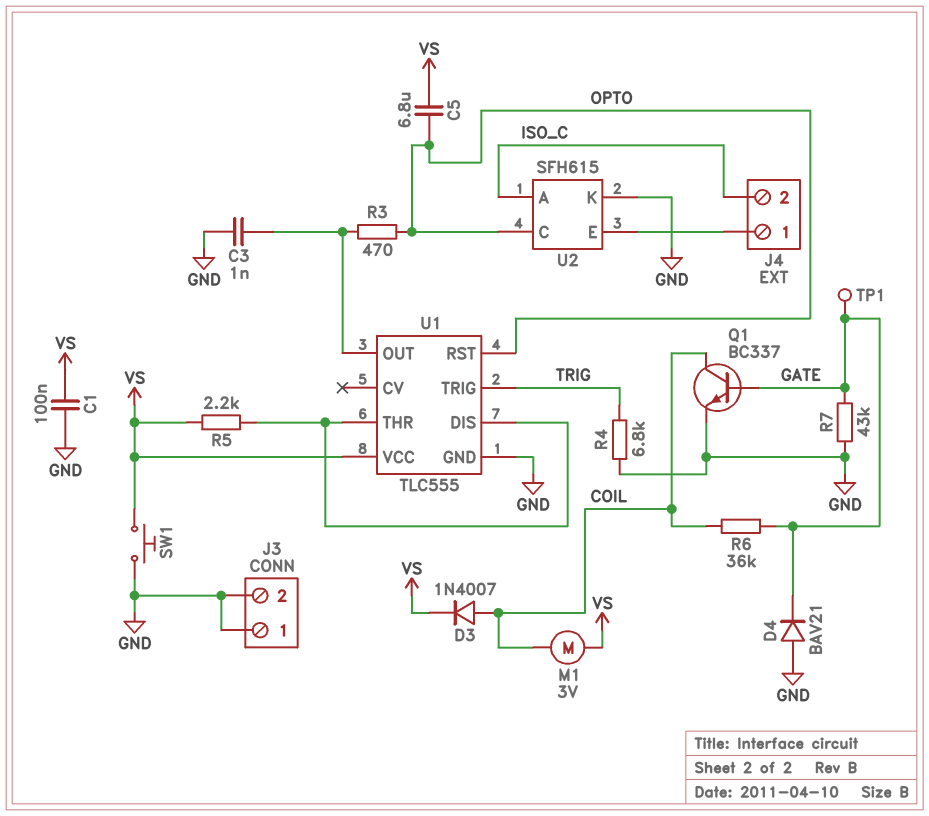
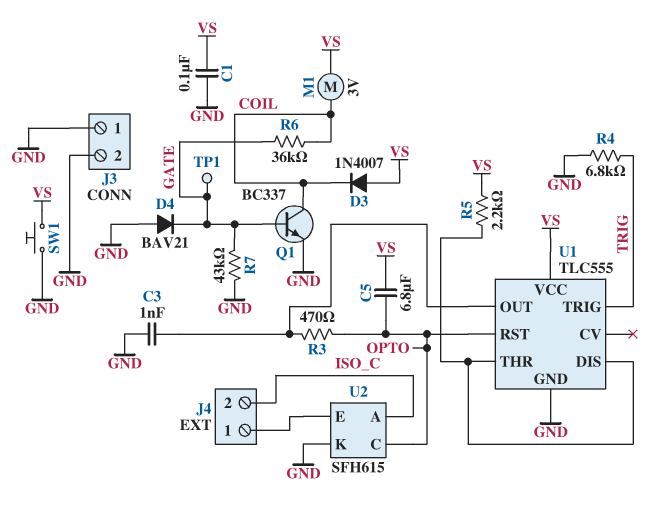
D3: diode 1N4007 (A COIL, K VS) -> diode 1N4007 (A VS, K COIL)

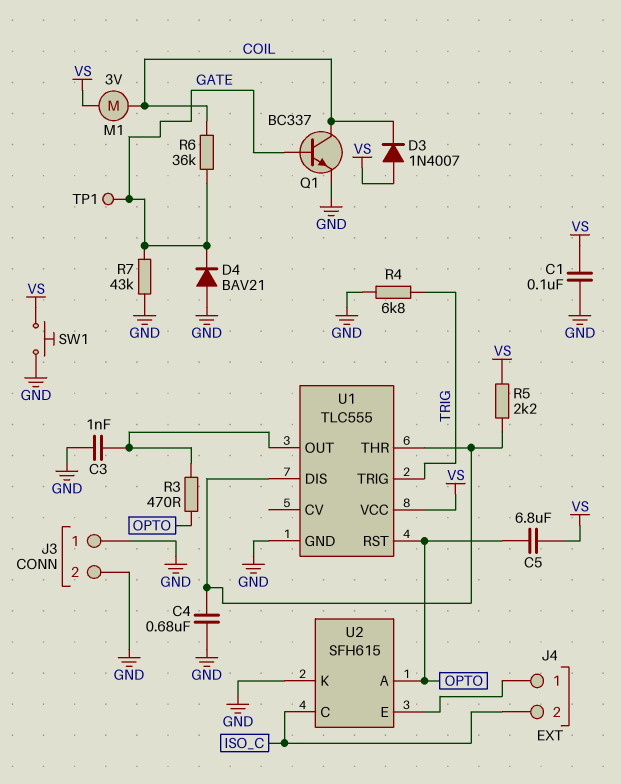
C4: none -> 680nF (GND, U1/DIS)
U2 pin A: ISO_C -> OPTO
U2 pin C: OPTO -> ISO_C

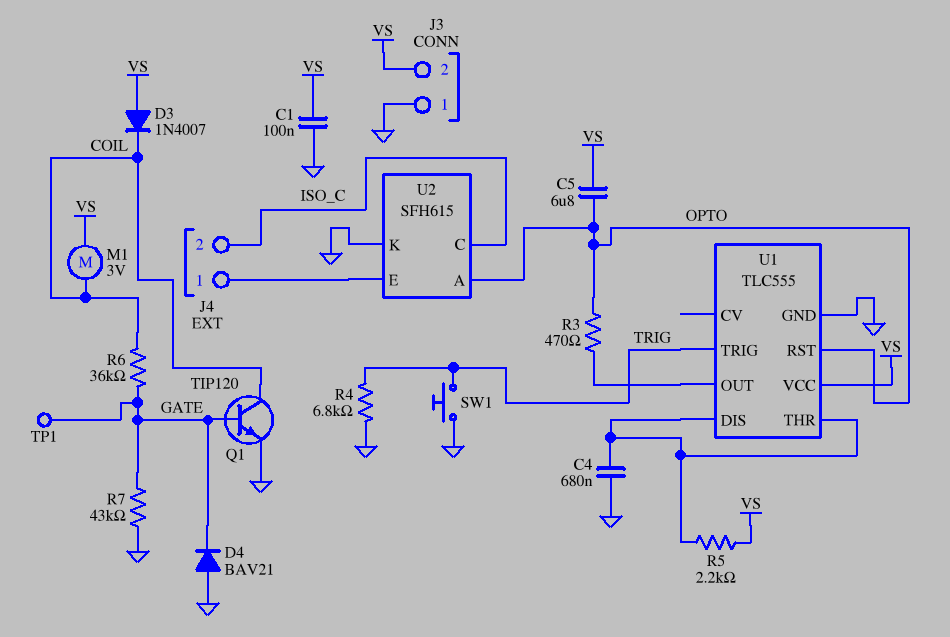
C3: 1nF (GND, U1/OUT) -> none
J3 pin 2: GND -> VS
Q1: NPN BC337 (B GATE, C COIL, E GND) -> NPN TIP120 (B GATE, C COIL, E GND)
SW1: button (GND, VS) -> button (GND, TRIG)

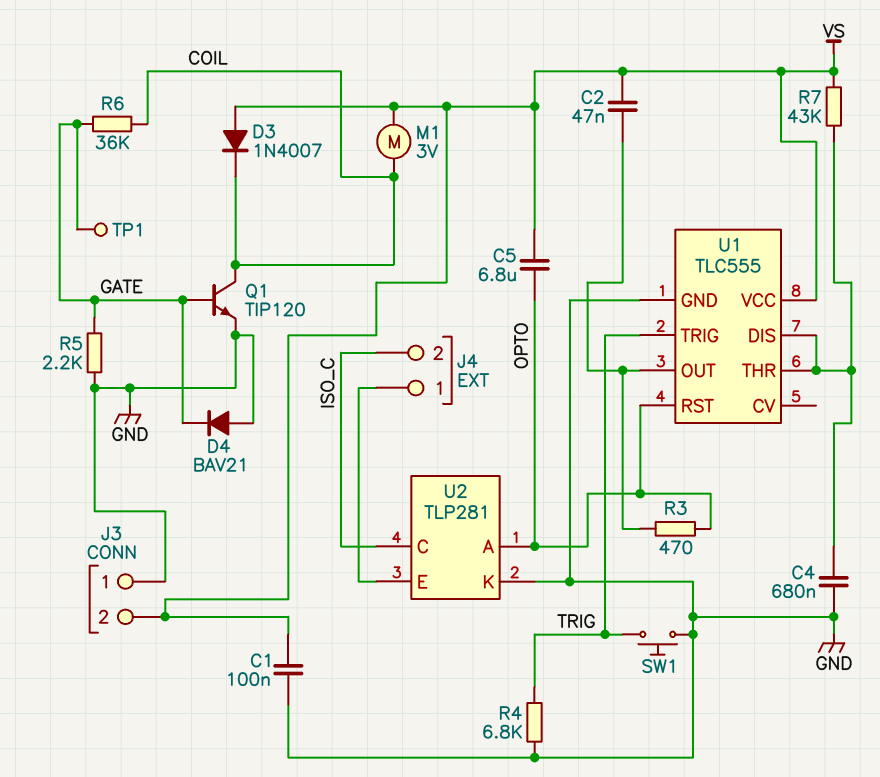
C2: none -> 47nF (U1/OUT, VS)
R5: 2.2k (U1/DIS, VS) -> 2.2k (GATE, GND)
R7: 43k (GATE, GND) -> 43k (U1/DIS, VS)
U2: SFH615 -> TLP281

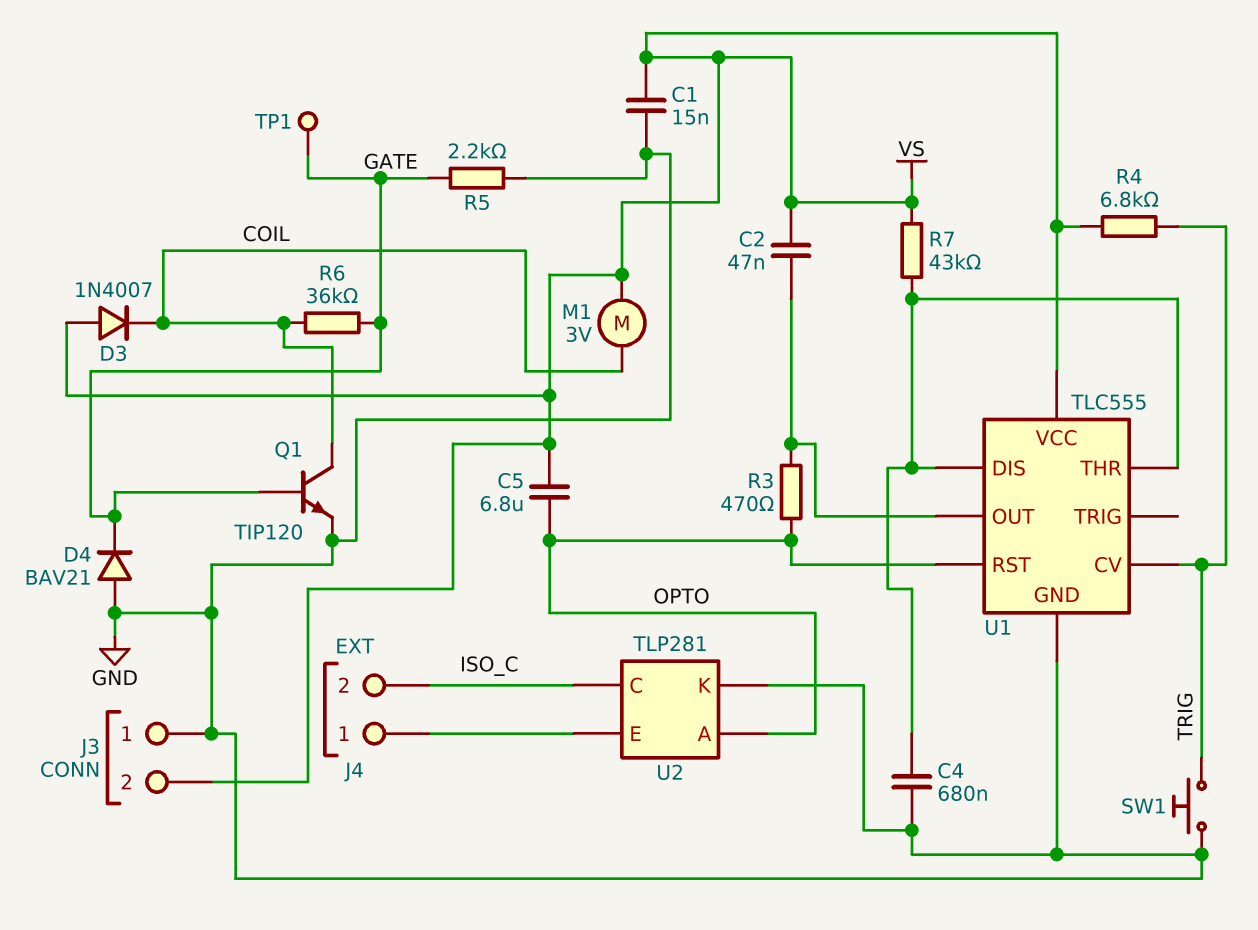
C1: 100nF (GND, VS) -> 15nF (GND, VS)
R4: 6.8k (GND, TRIG) -> 6.8k (TRIG, VS)
U1 pin CV: none -> TRIG
U1 pin TRIG: TRIG -> none

